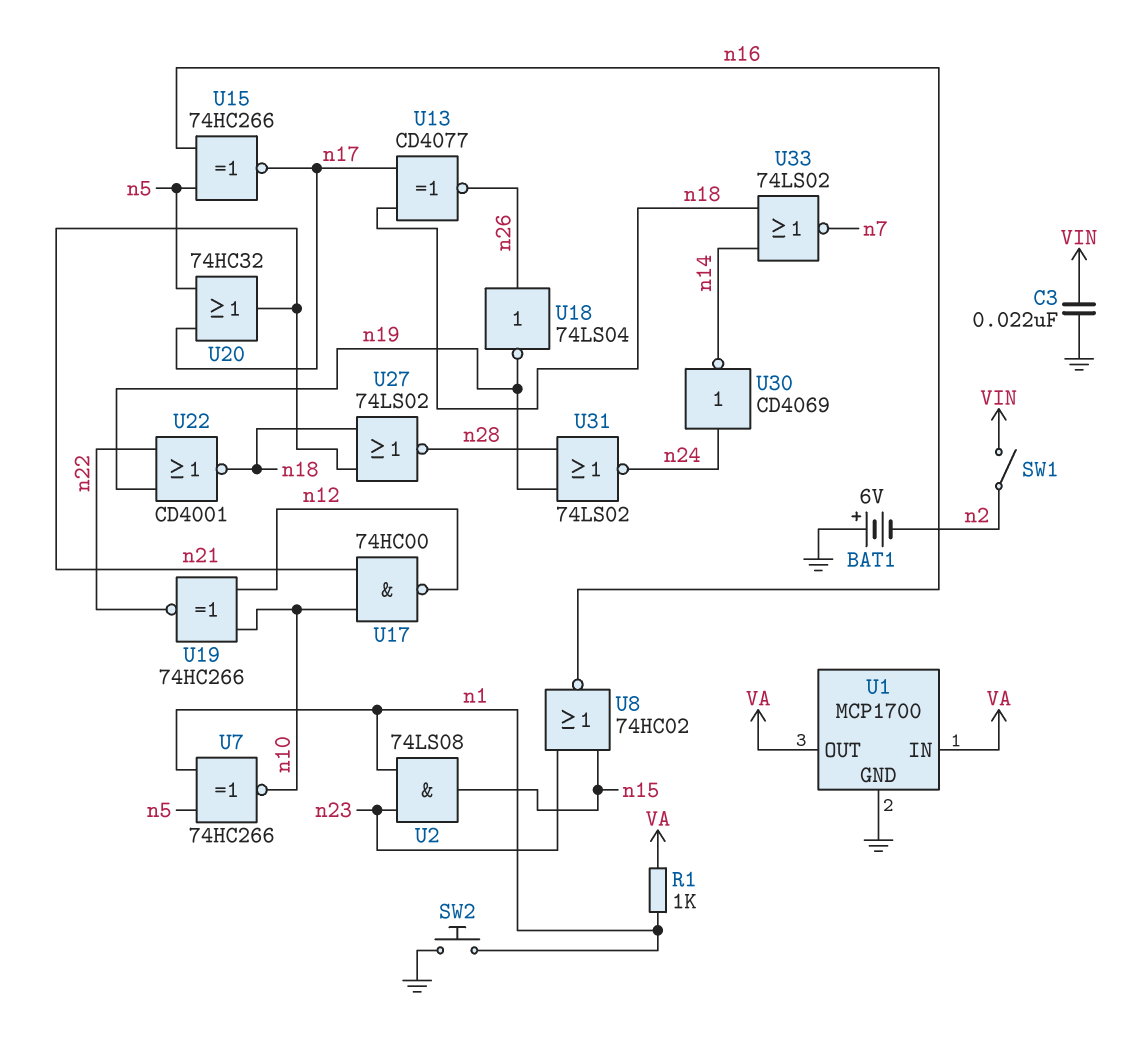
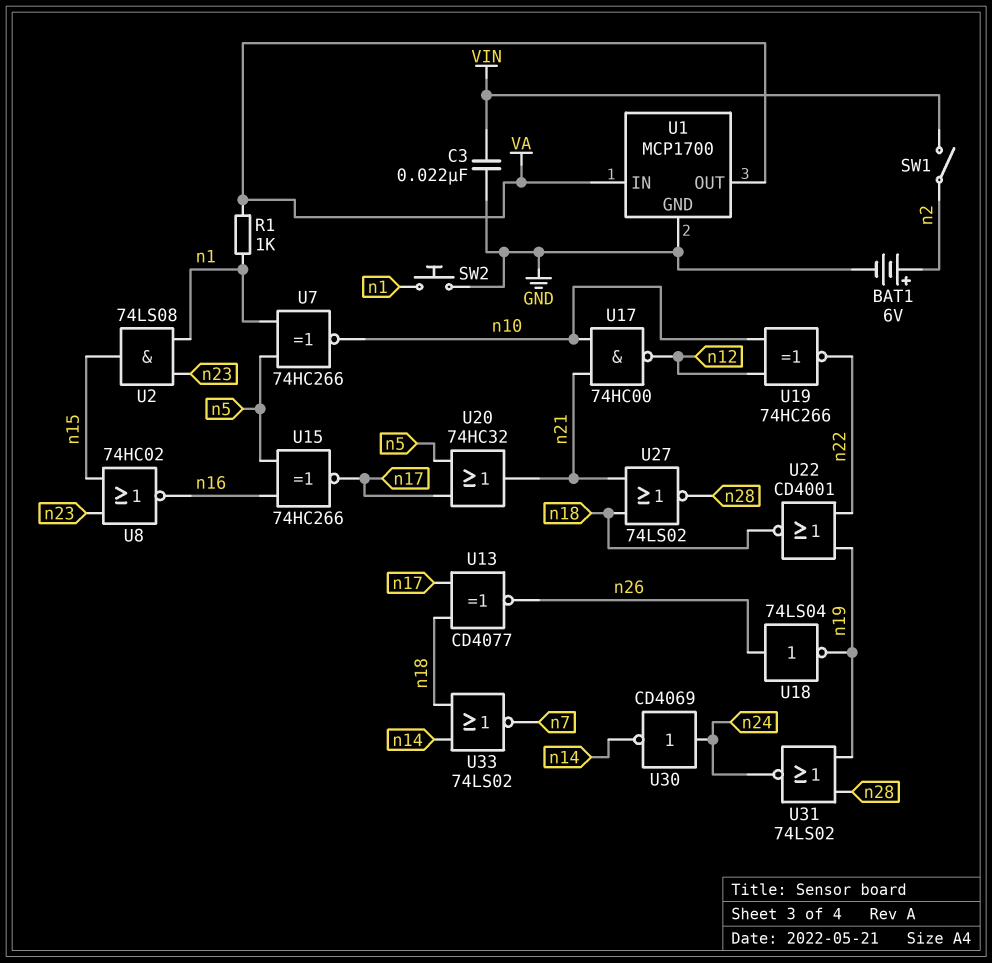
BAT1: 6V (plus GND, minus n2) -> 6V (plus n2, minus GND)

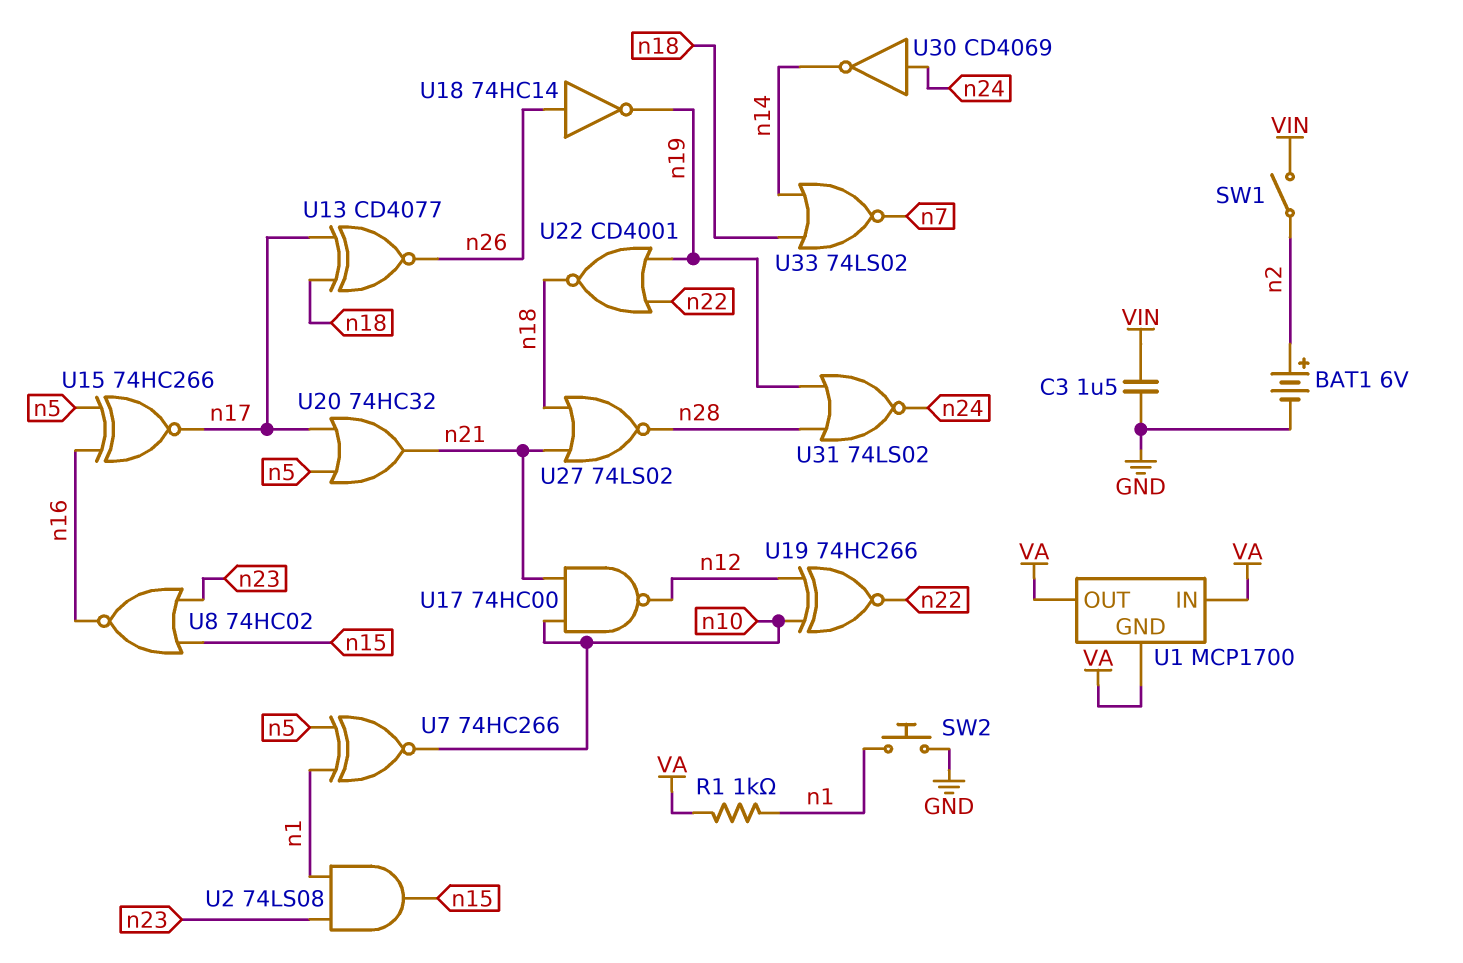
C3: 22nF (GND, VIN) -> 1.5uF (GND, VIN)
U1 pin GND: GND -> VA
U18: NOT 74LS04 (in n26, out n19) -> NOT 74HC14 (in n26, out n19)

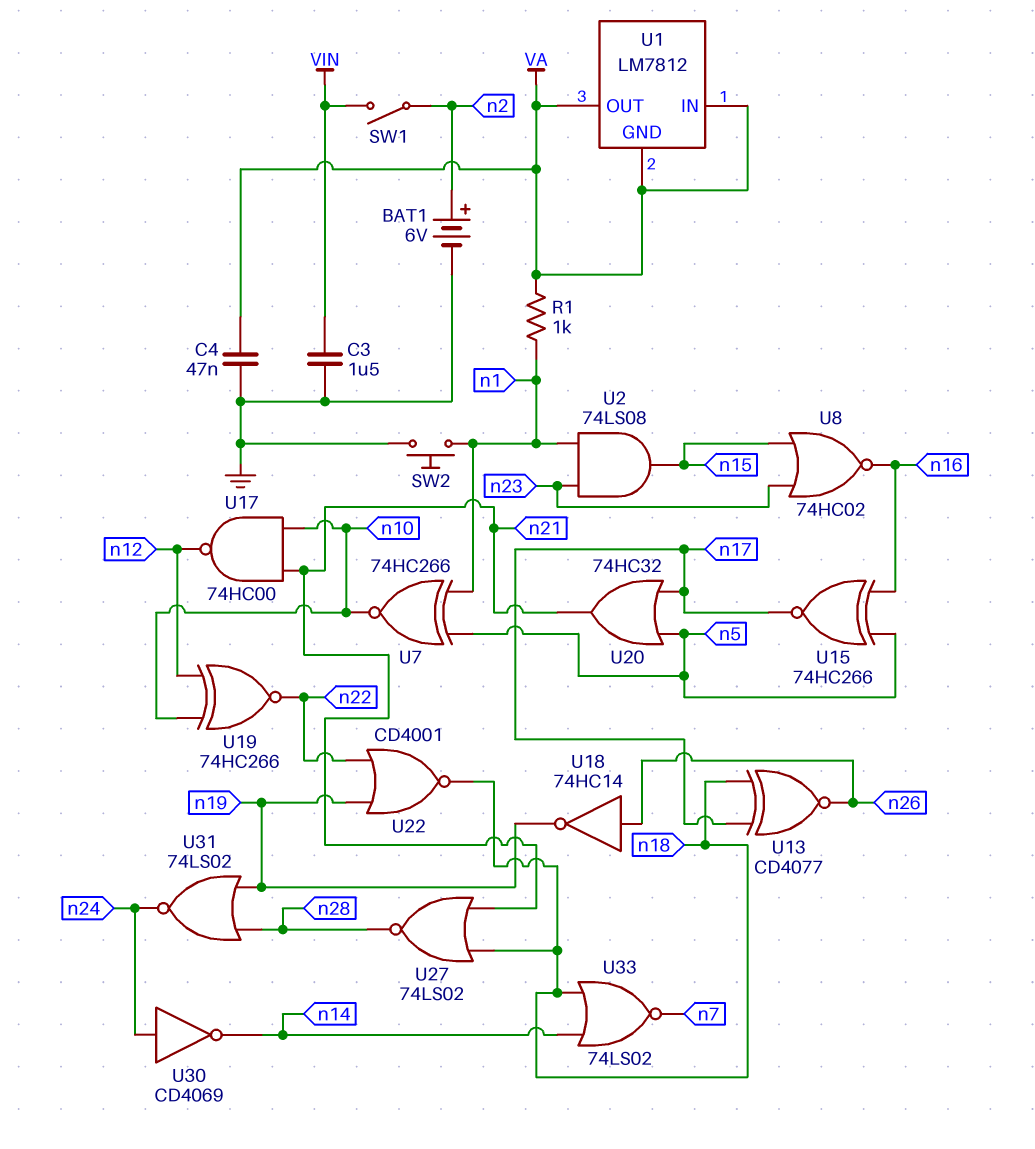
C4: none -> 47nF (GND, VA)
U1: MCP1700 -> LM7812

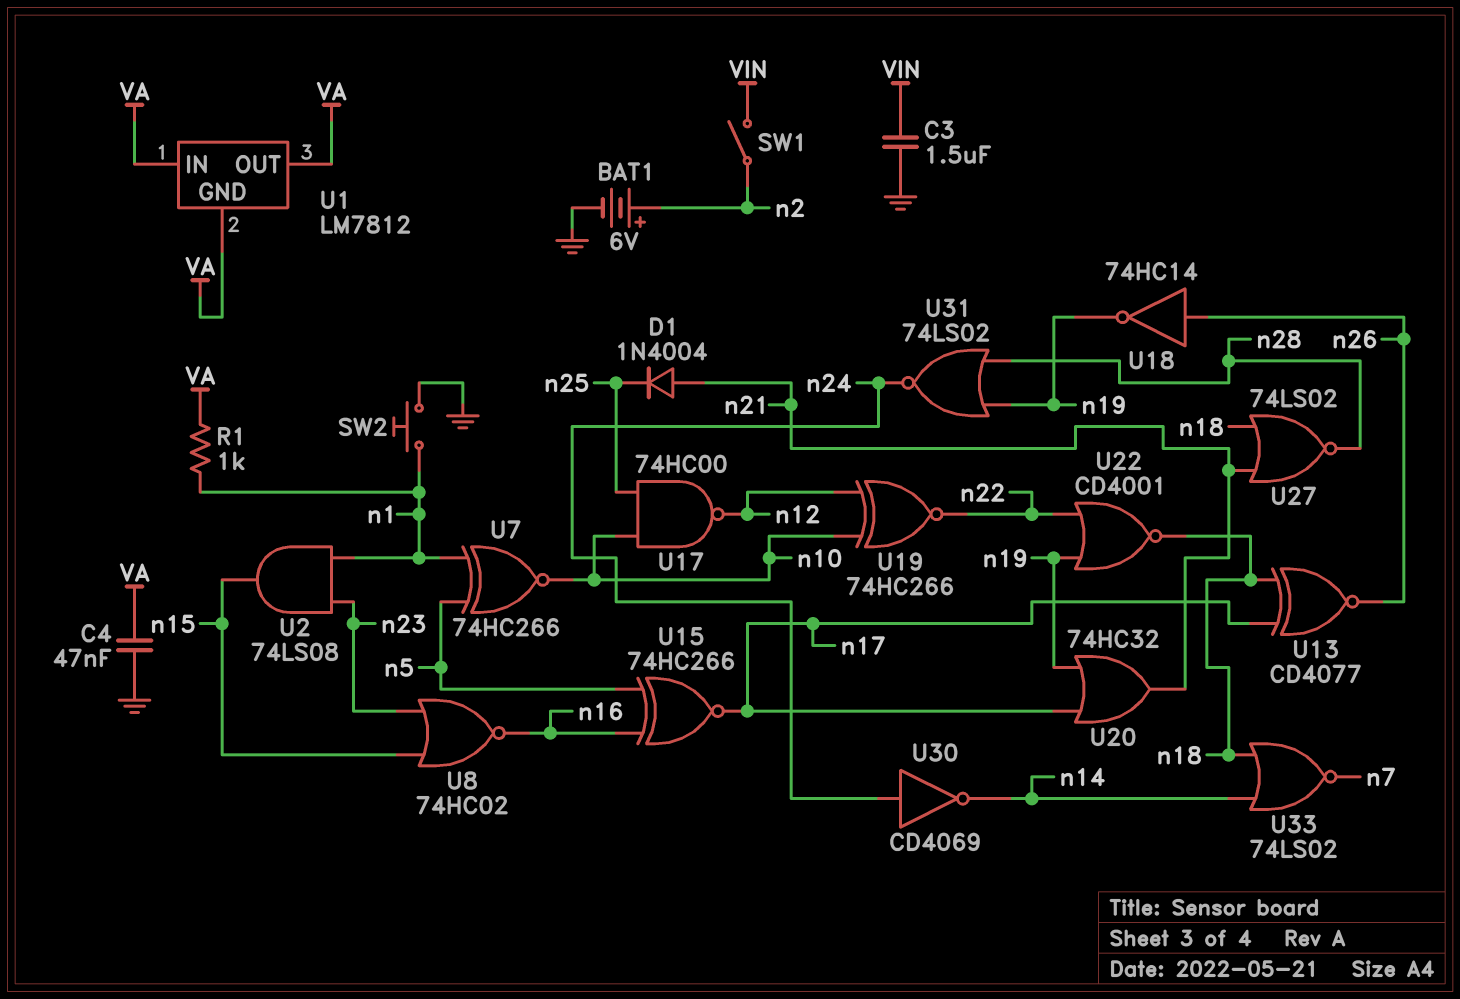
D1: none -> diode 1N4004 (A n21, K n25)
U17: NAND 74HC00 (in n10, in n21, out n12) -> NAND 74HC00 (in n10, in n25, out n12)
U20: OR 74HC32 (in n5, in n17, out n21) -> OR 74HC32 (in n17, in n19, out n21)

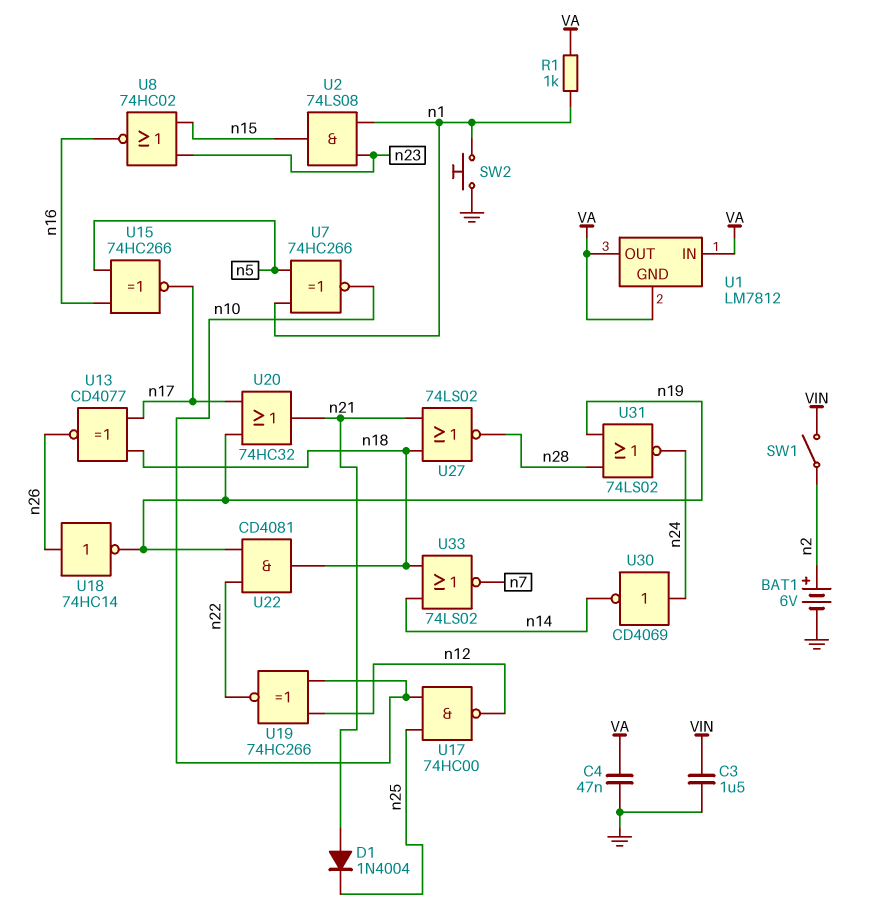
U22: NOR CD4001 (in n19, in n22, out n18) -> AND CD4081 (in n19, in n22, out n18)

